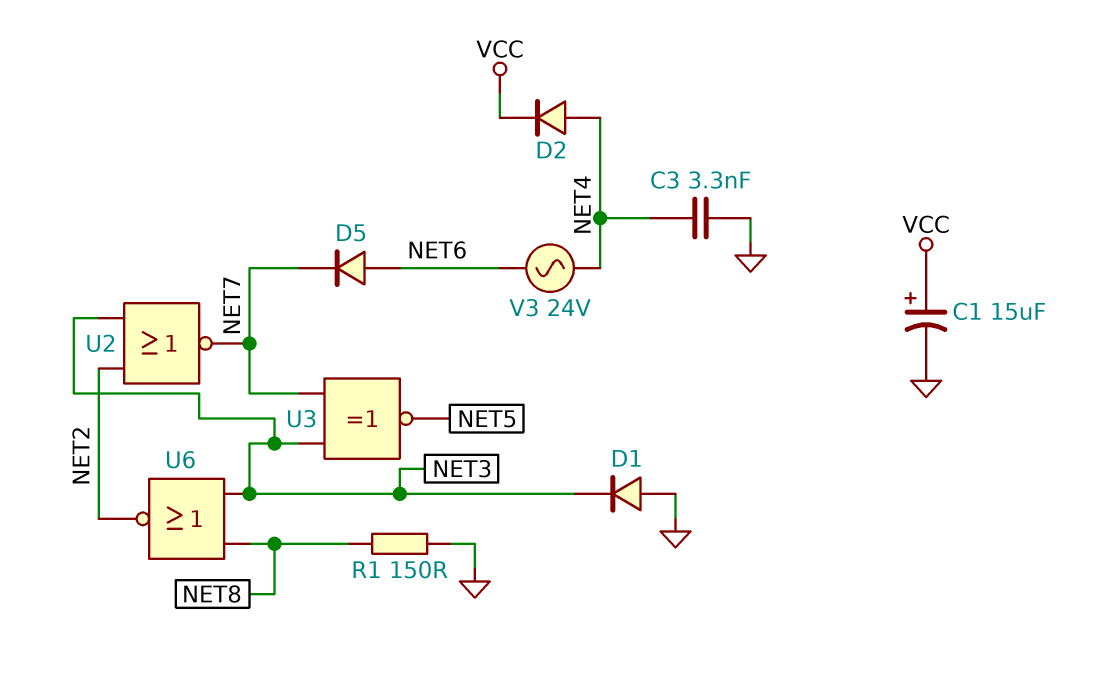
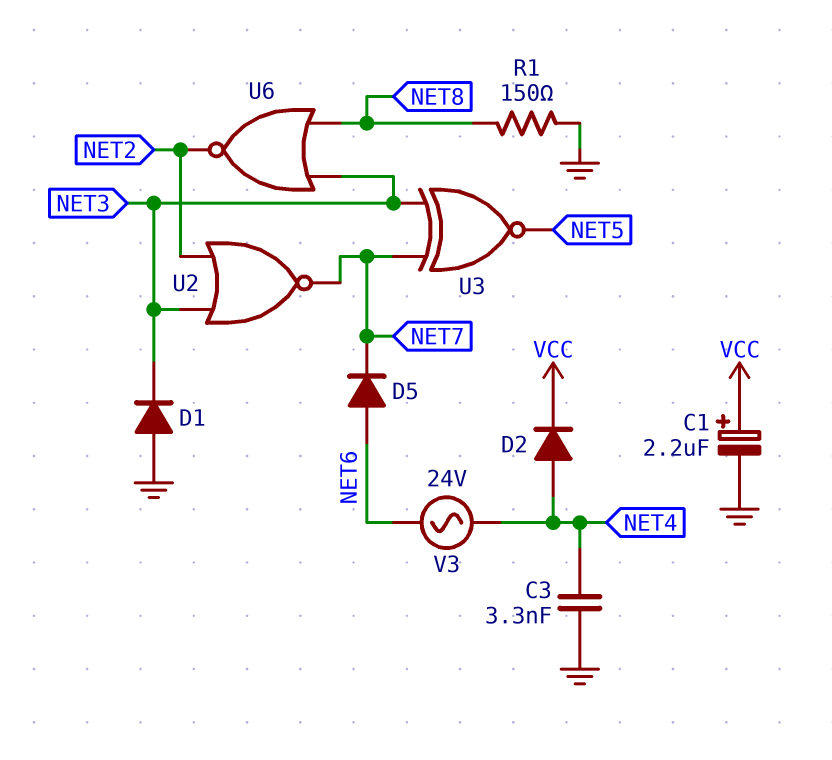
C1: 15uF (plus VCC, minus GND) -> 2.2uF (plus VCC, minus GND)

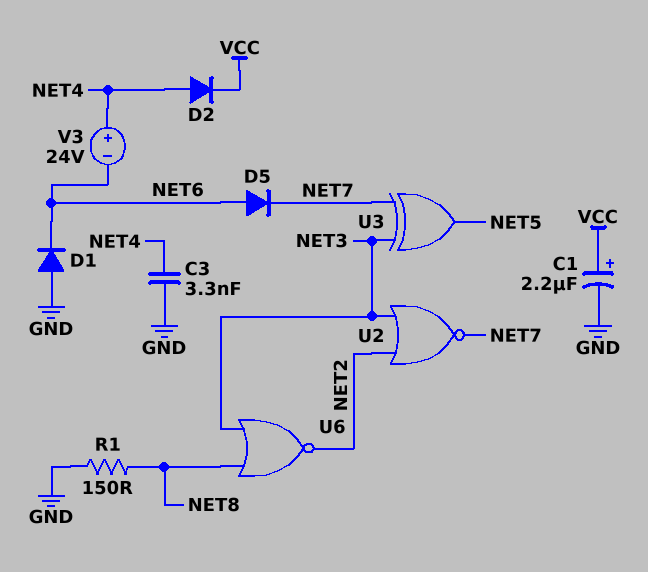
D1: diode (A GND, K NET3) -> diode (A GND, K NET6)
U3: XNOR (in NET3, in NET7, out NET5) -> XOR (in NET3, in NET7, out NET5)
V3: AC 24V (NET4, NET6) -> 24V (plus NET4, minus NET6)

